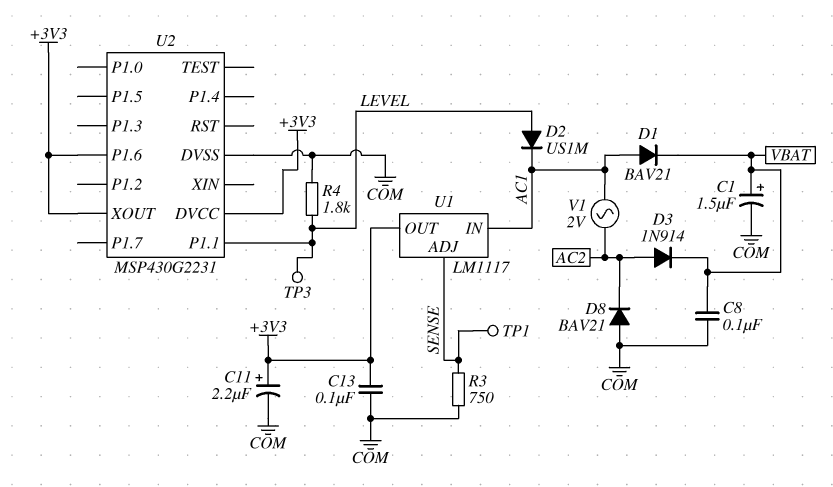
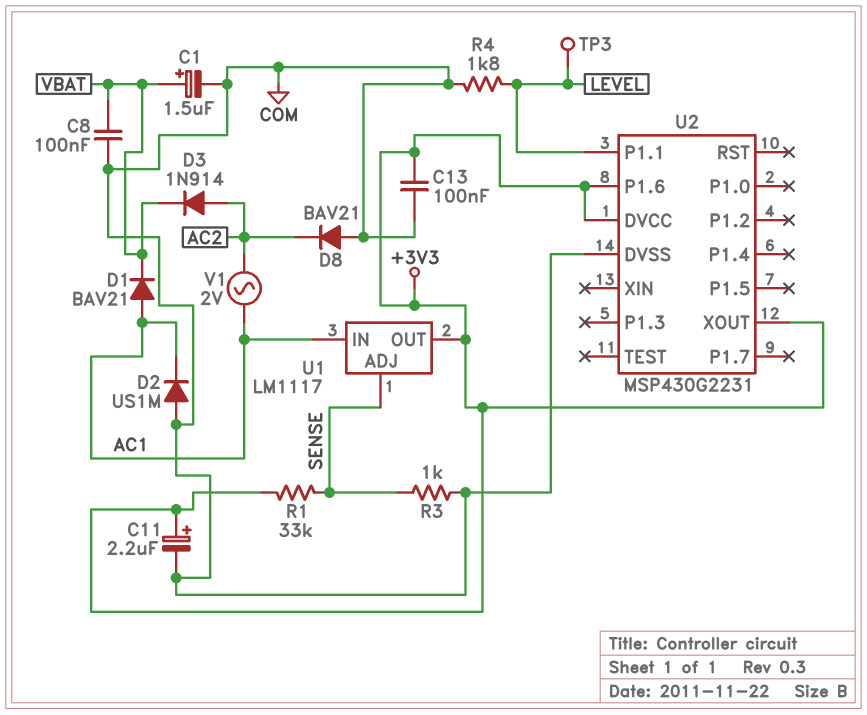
D2: diode US1M (A LEVEL, K AC1) -> diode US1M (A COM, K AC1)
R1: none -> 33k (+3V3, SENSE)
R3: 750 (COM, SENSE) -> 1k (COM, SENSE)
TP1: test point (SENSE) -> none

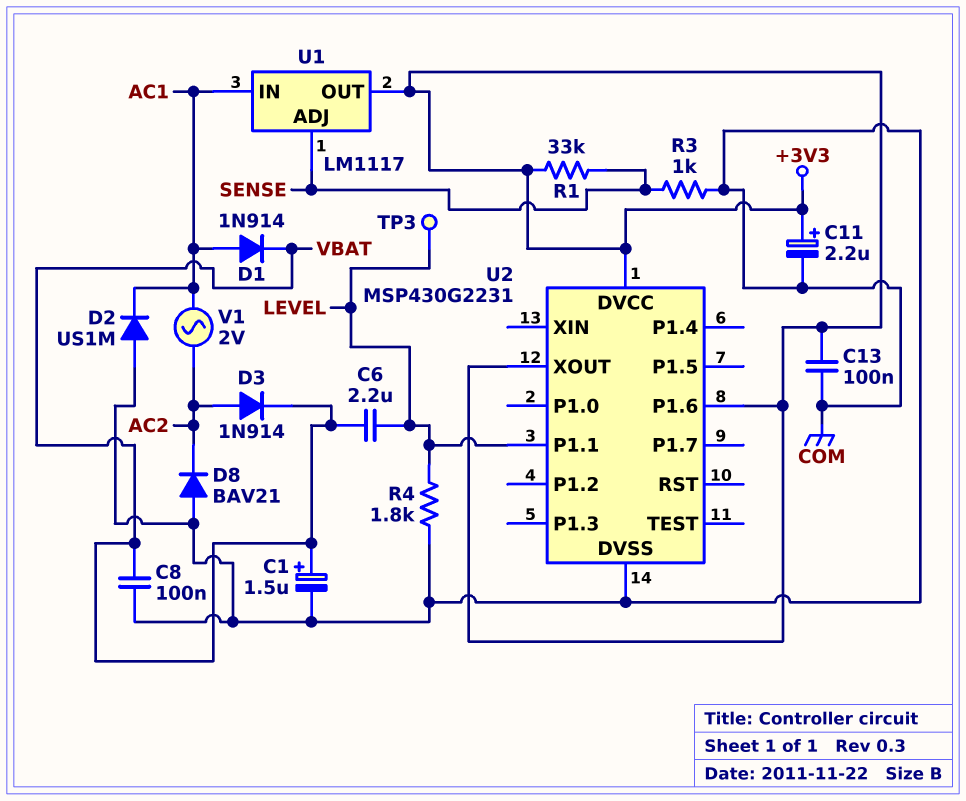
C6: none -> 2.2uF (LEVEL, VBAT)
D1: diode BAV21 (A AC1, K VBAT) -> diode 1N914 (A AC1, K VBAT)

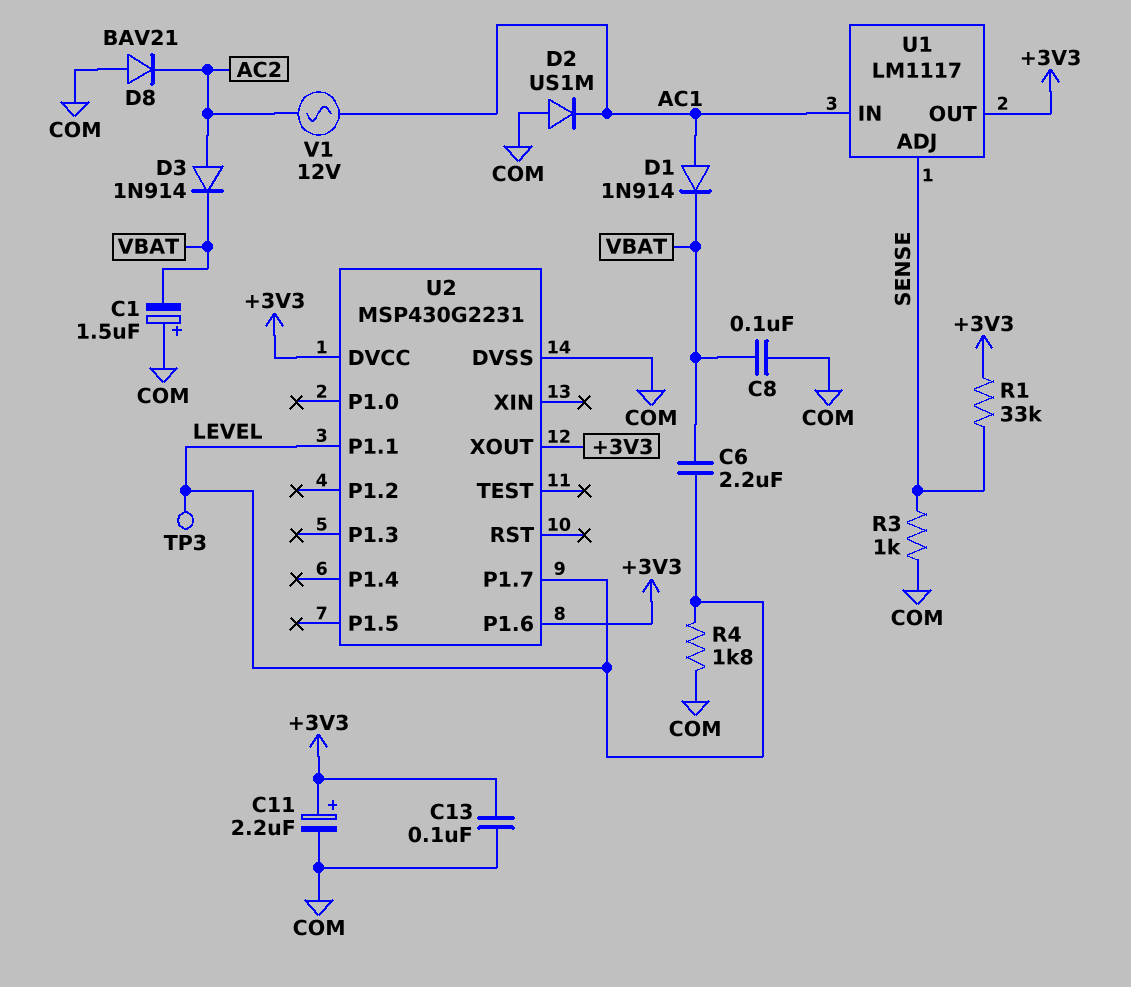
C1: 1.5uF (plus VBAT, minus COM) -> 1.5uF (plus COM, minus VBAT)
U2 pin P1.7: none -> LEVEL
V1: AC 2V (AC1, AC2) -> AC 12V (AC1, AC2)

